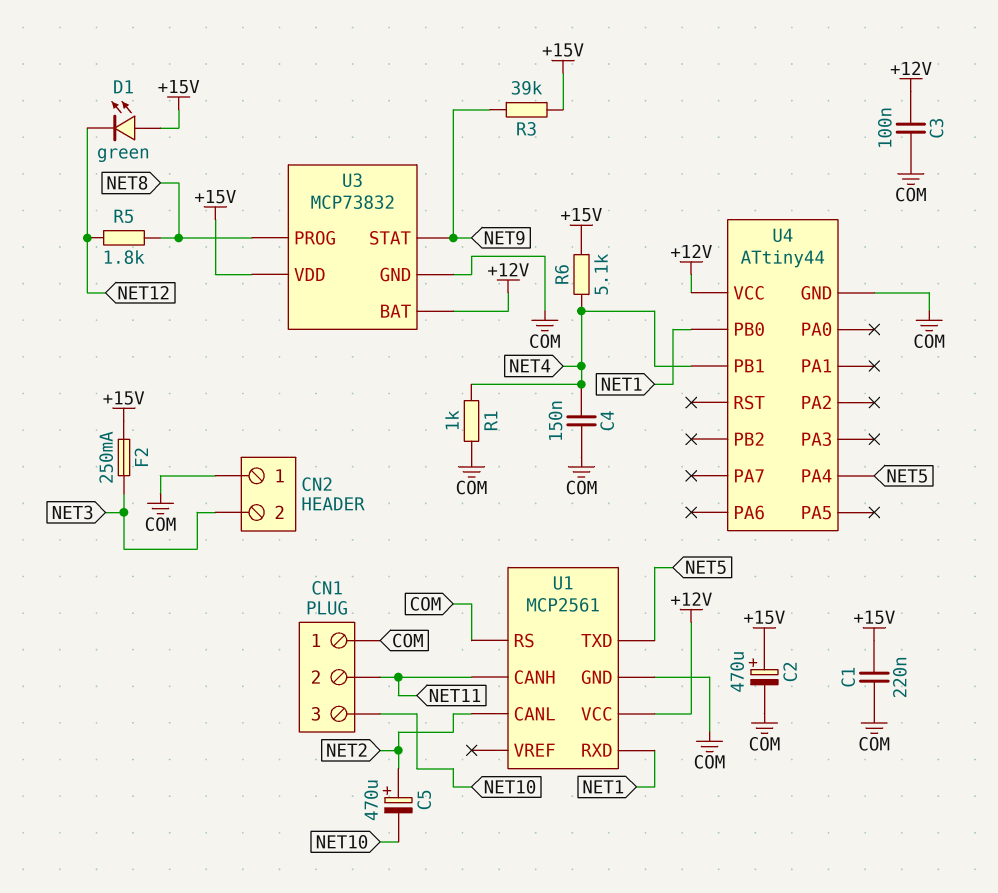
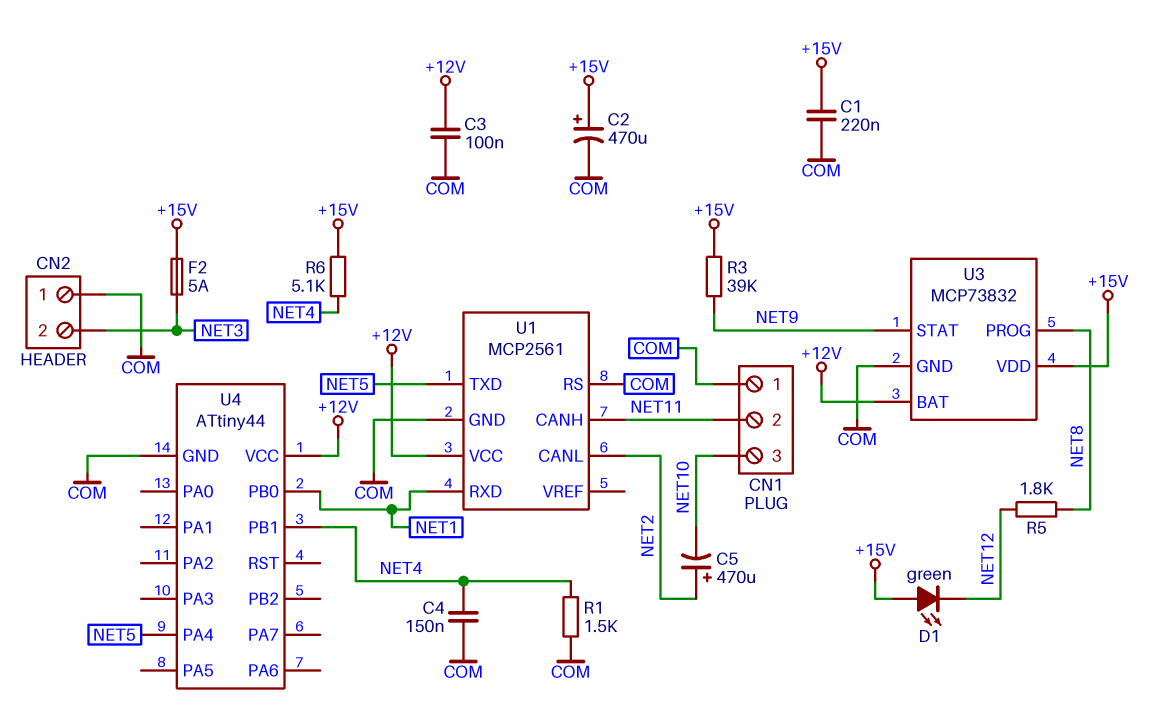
F2: 250mA (+15V, NET3) -> 5A (+15V, NET3)
R1: 1k (COM, NET4) -> 1.5k (COM, NET4)

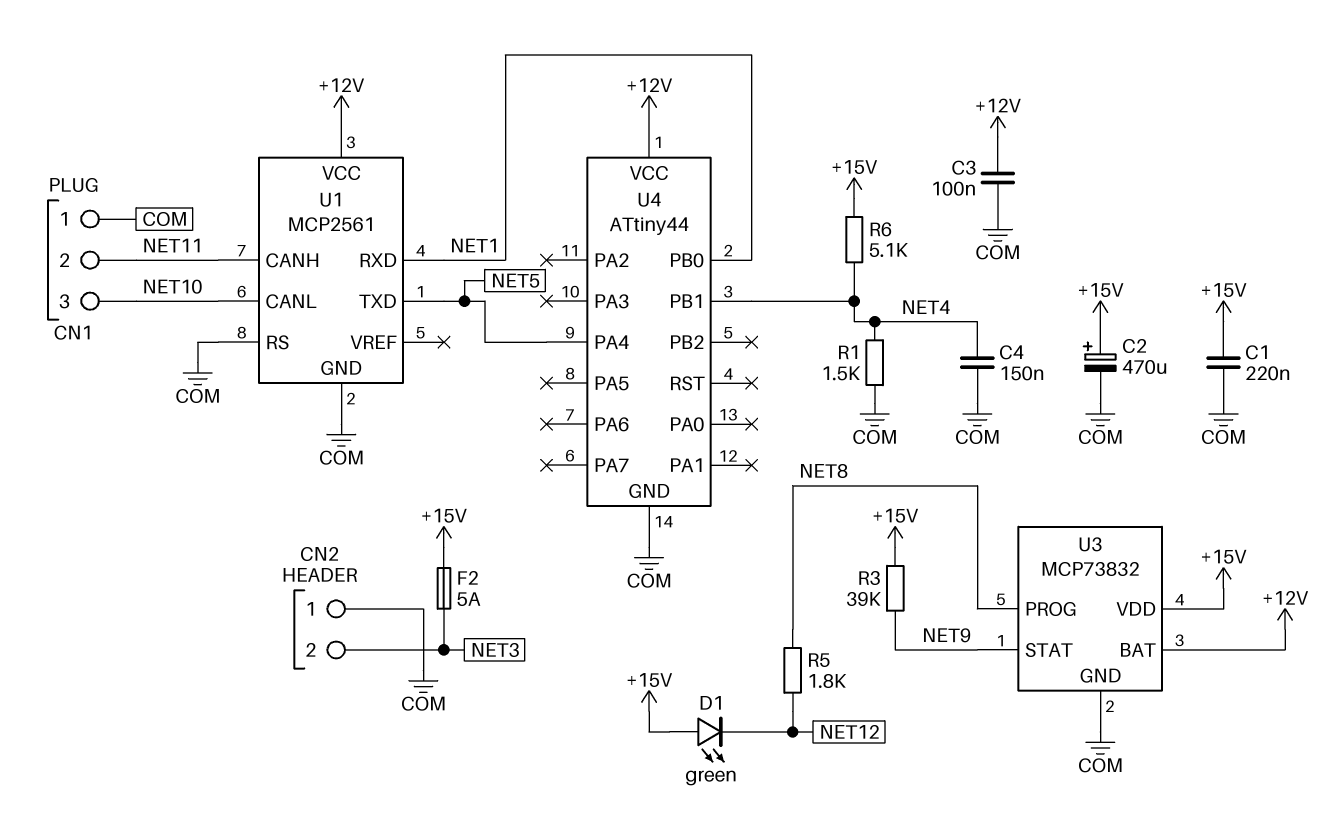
C5: 470uF (plus NET2, minus NET10) -> none
U1 pin CANL: NET2 -> NET10

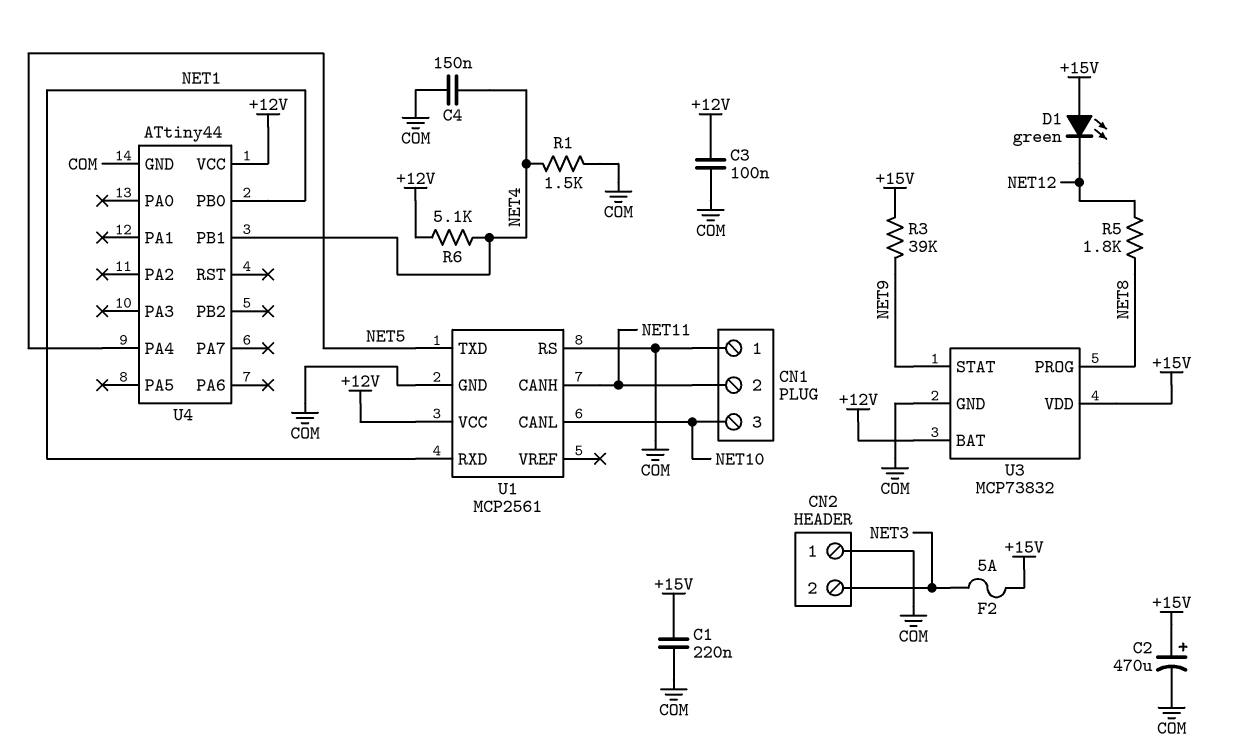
R6: 5.1k (+15V, NET4) -> 5.1k (+12V, NET4)

